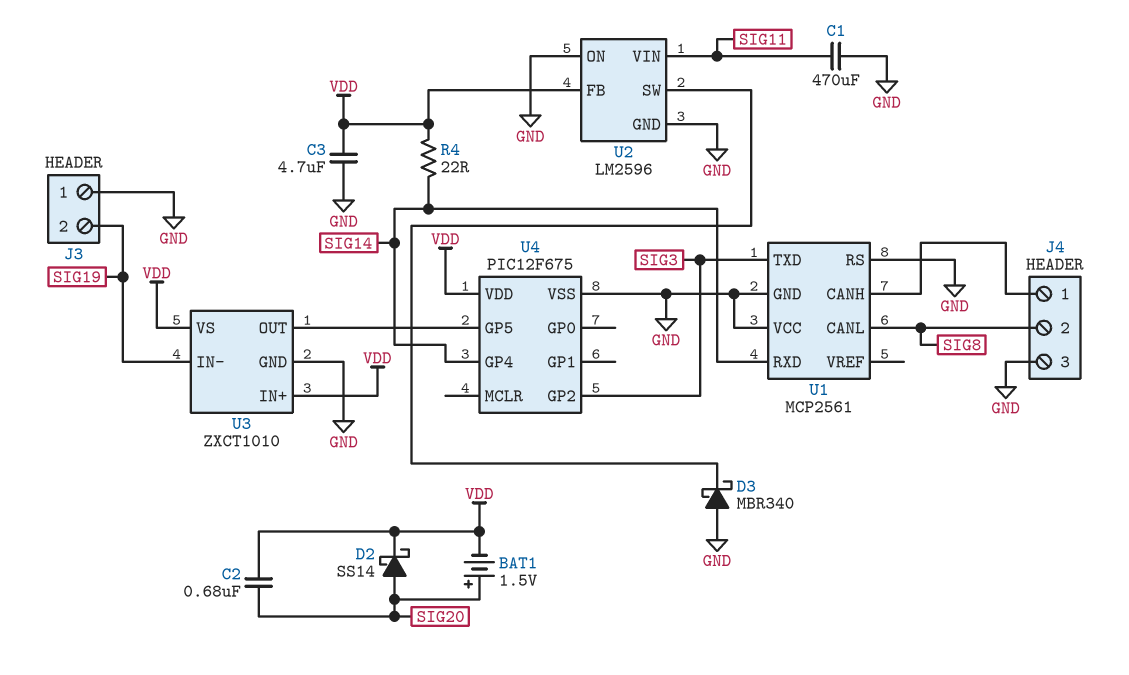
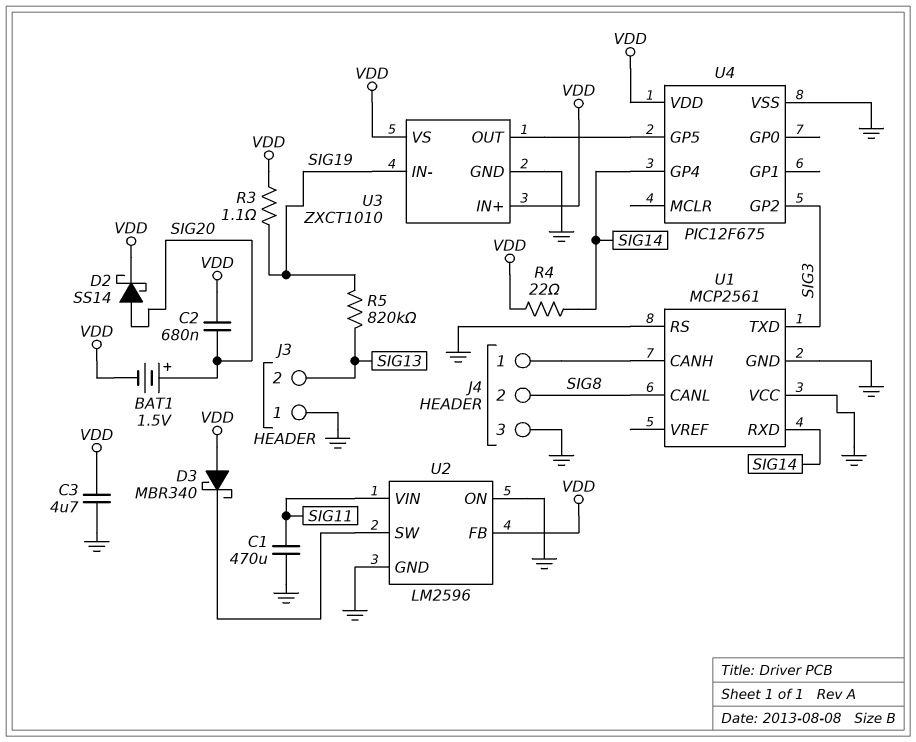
D3: schottky MBR340 (A GND, K U2/SW) -> schottky MBR340 (A VDD, K U2/SW)
J3 pin 2: SIG19 -> SIG13
R3: none -> 1.1 (SIG19, VDD)
R5: none -> 820k (SIG13, SIG19)

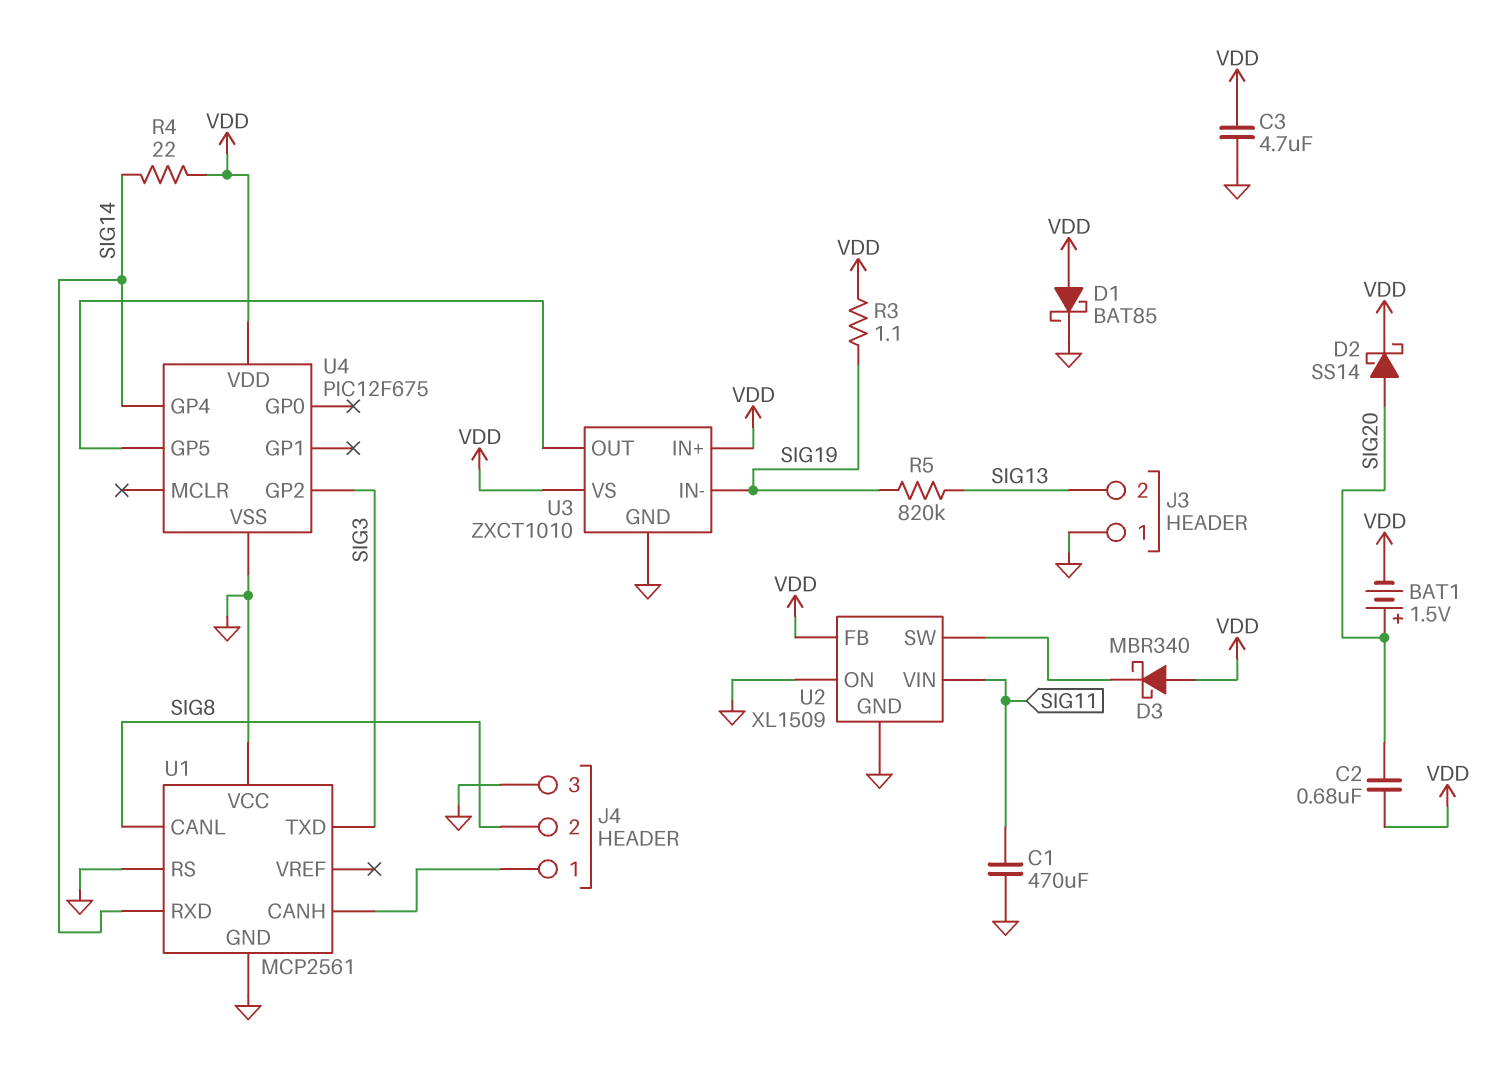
D1: none -> schottky BAT85 (A VDD, K GND)
U2: LM2596 -> XL1509

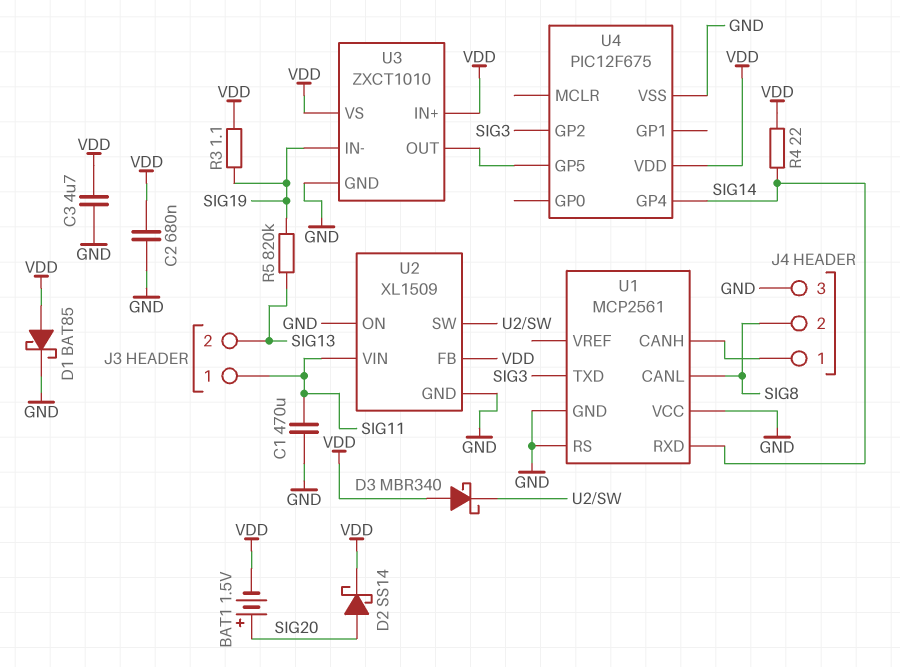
C2: 680nF (SIG20, VDD) -> 680nF (GND, VDD)
J3 pin 1: GND -> SIG11

